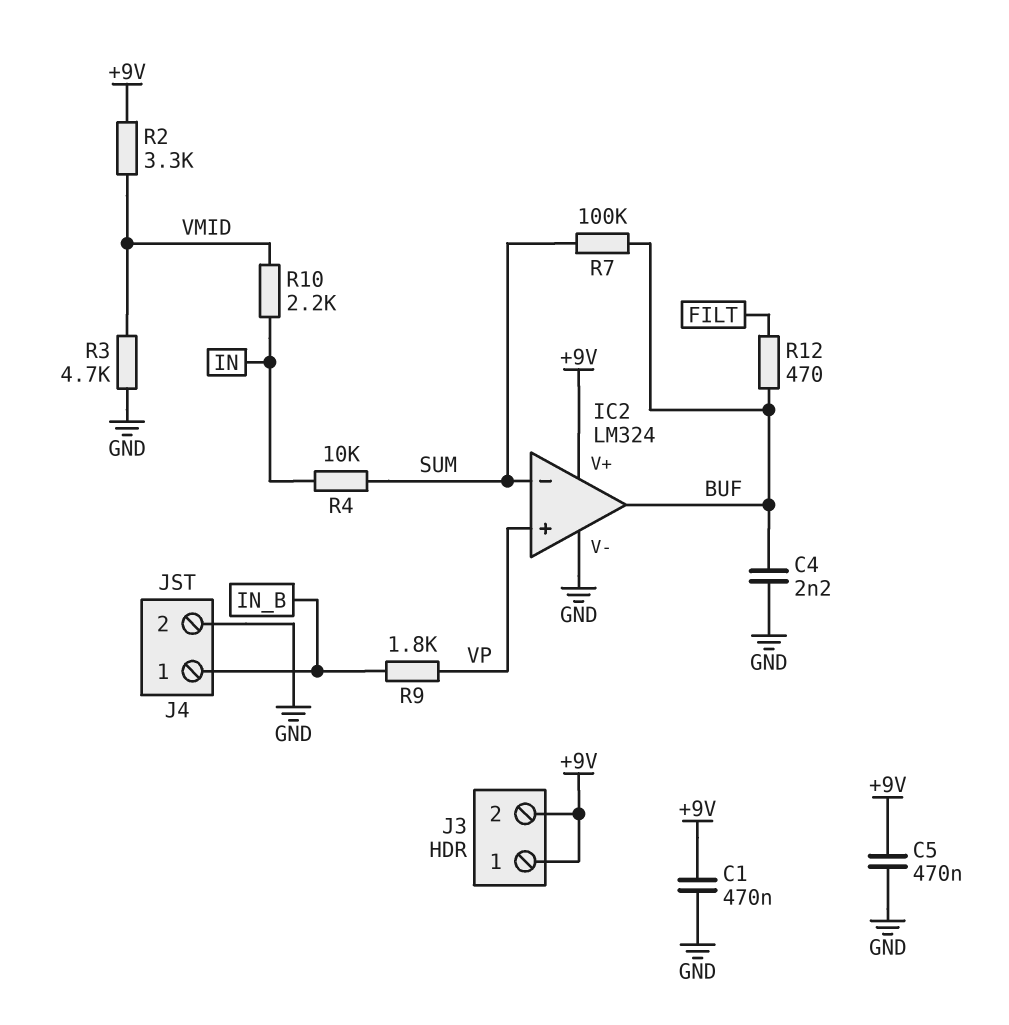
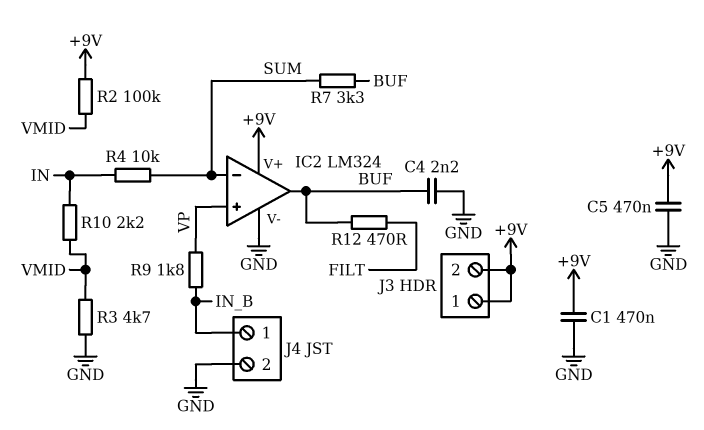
R2: 3.3k (+9V, VMID) -> 100k (+9V, VMID)
R7: 100k (BUF, SUM) -> 3.3k (BUF, SUM)

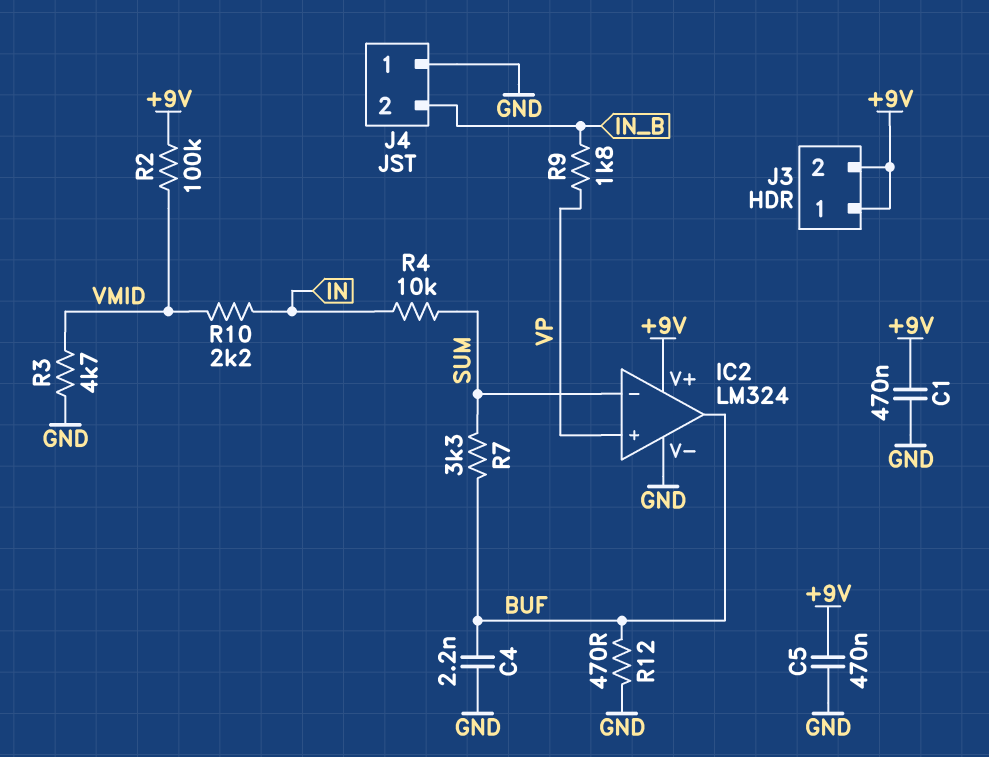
J4 pin 1: IN_B -> GND
J4 pin 2: GND -> IN_B
R12: 470 (BUF, FILT) -> 470 (BUF, GND)

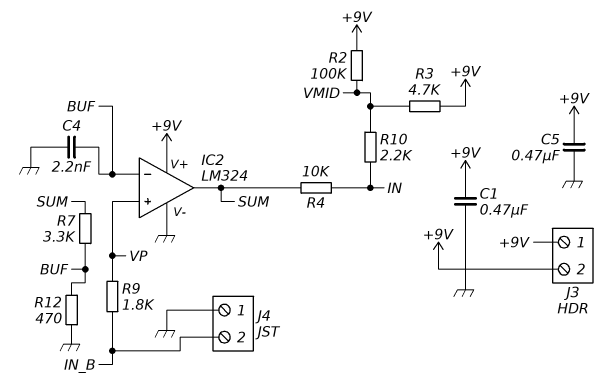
IC2 pin in-: SUM -> BUF
IC2 pin out: BUF -> SUM
R3: 4.7k (GND, VMID) -> 4.7k (+9V, VMID)

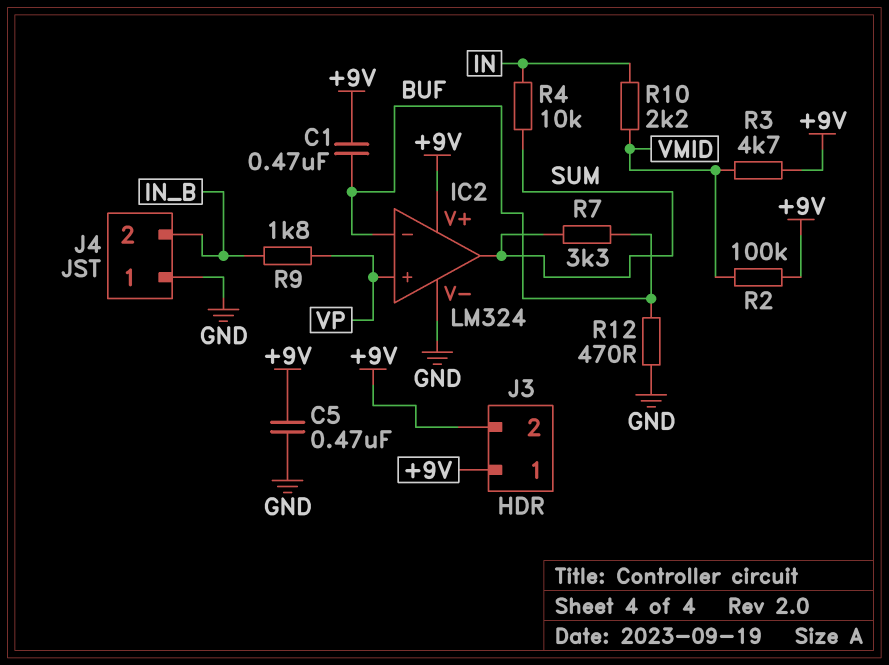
C1: 470nF (+9V, GND) -> 470nF (+9V, BUF)
C4: 2.2nF (BUF, GND) -> none

